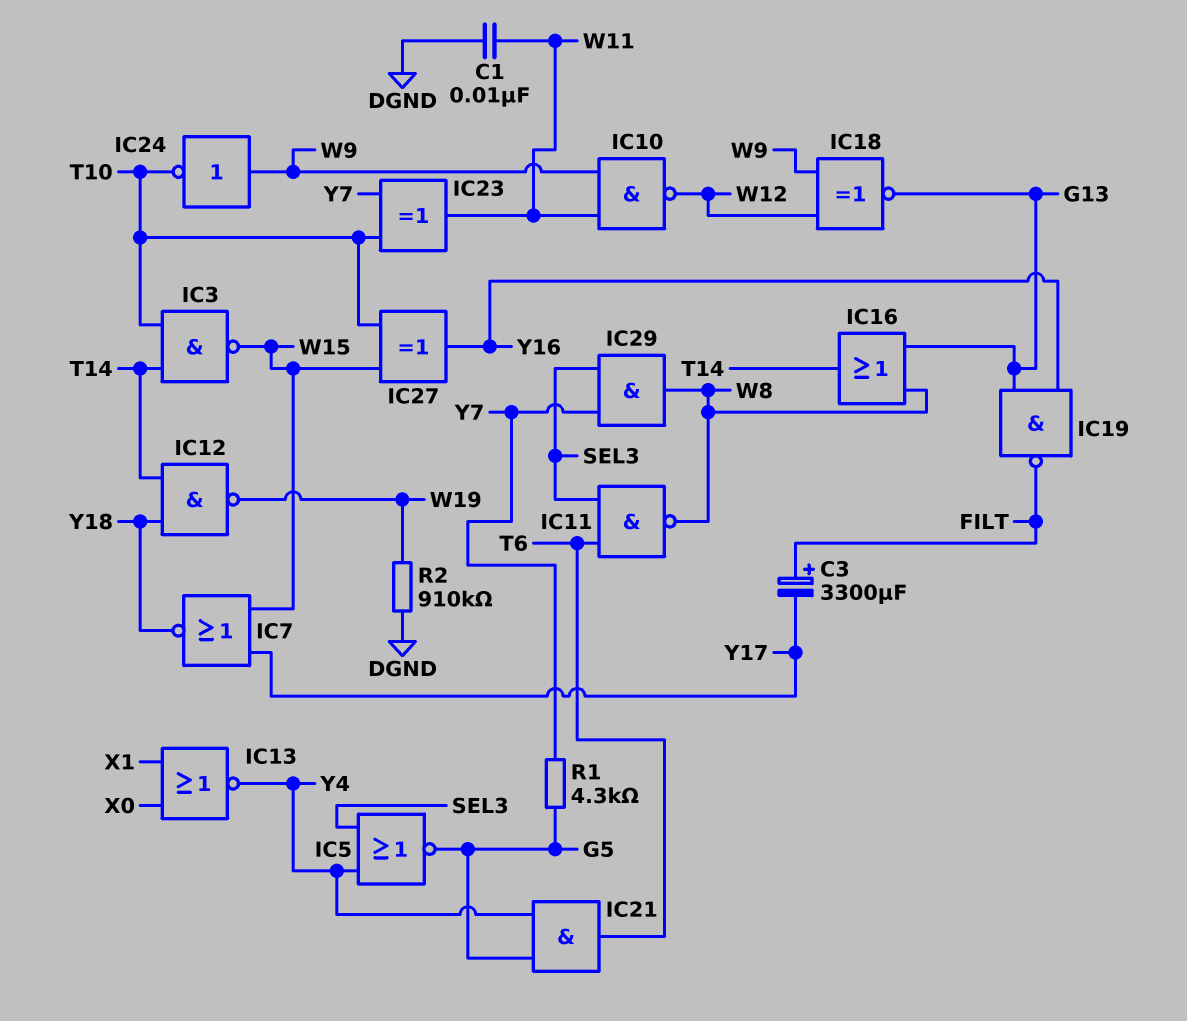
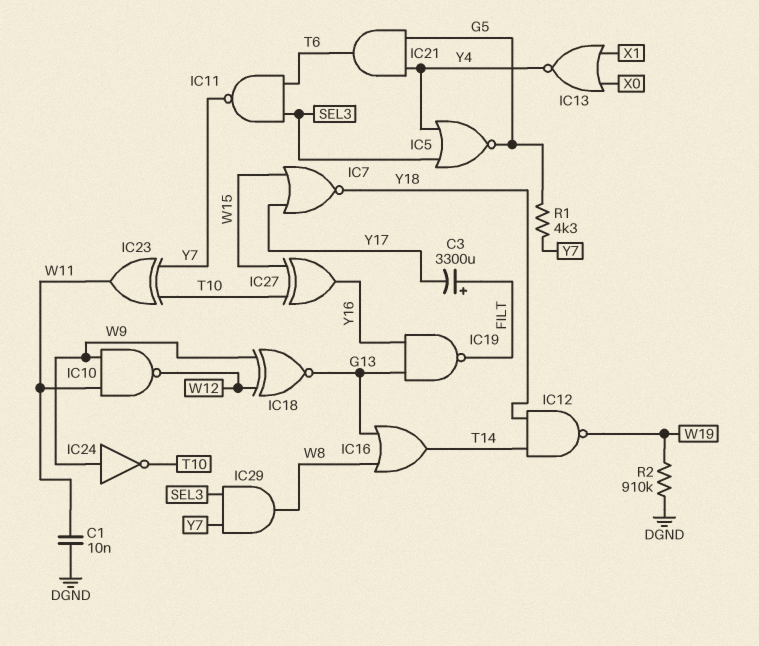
IC3: NAND (in T10, in T14, out W15) -> none
IC11: NAND (in SEL3, in T6, out W8) -> NAND (in SEL3, in T6, out Y7)

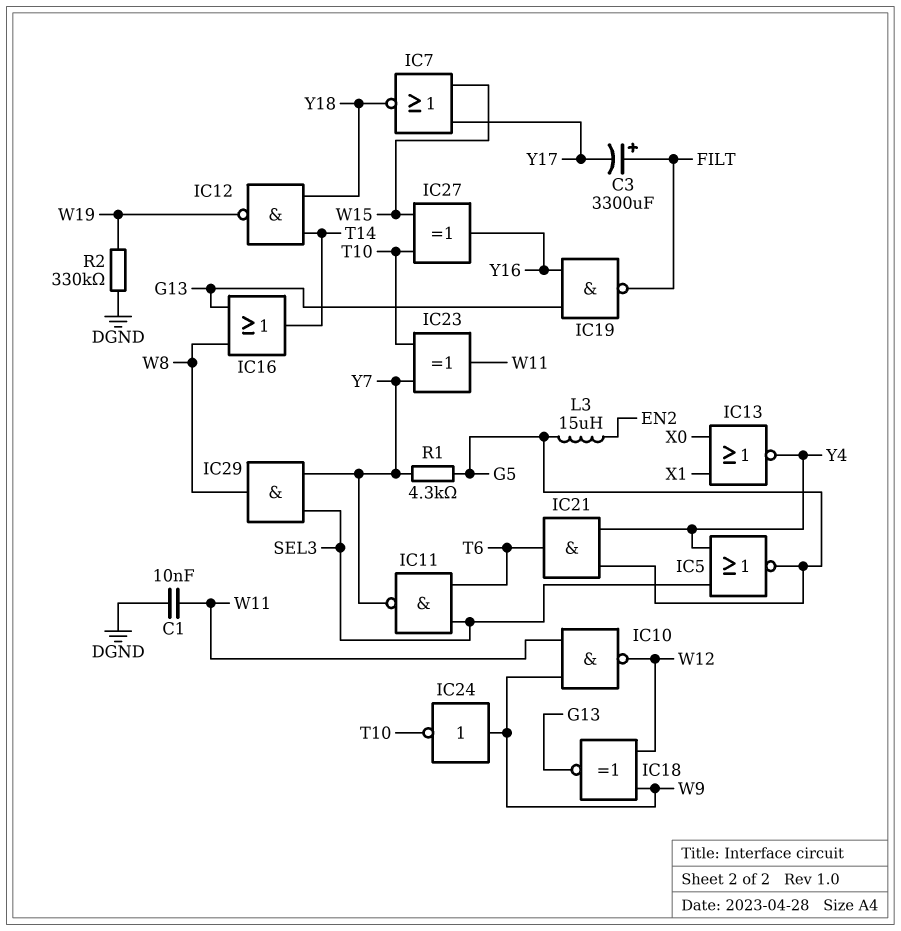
L3: none -> 15uH (EN2, G5)
R2: 910k (DGND, W19) -> 330k (DGND, W19)

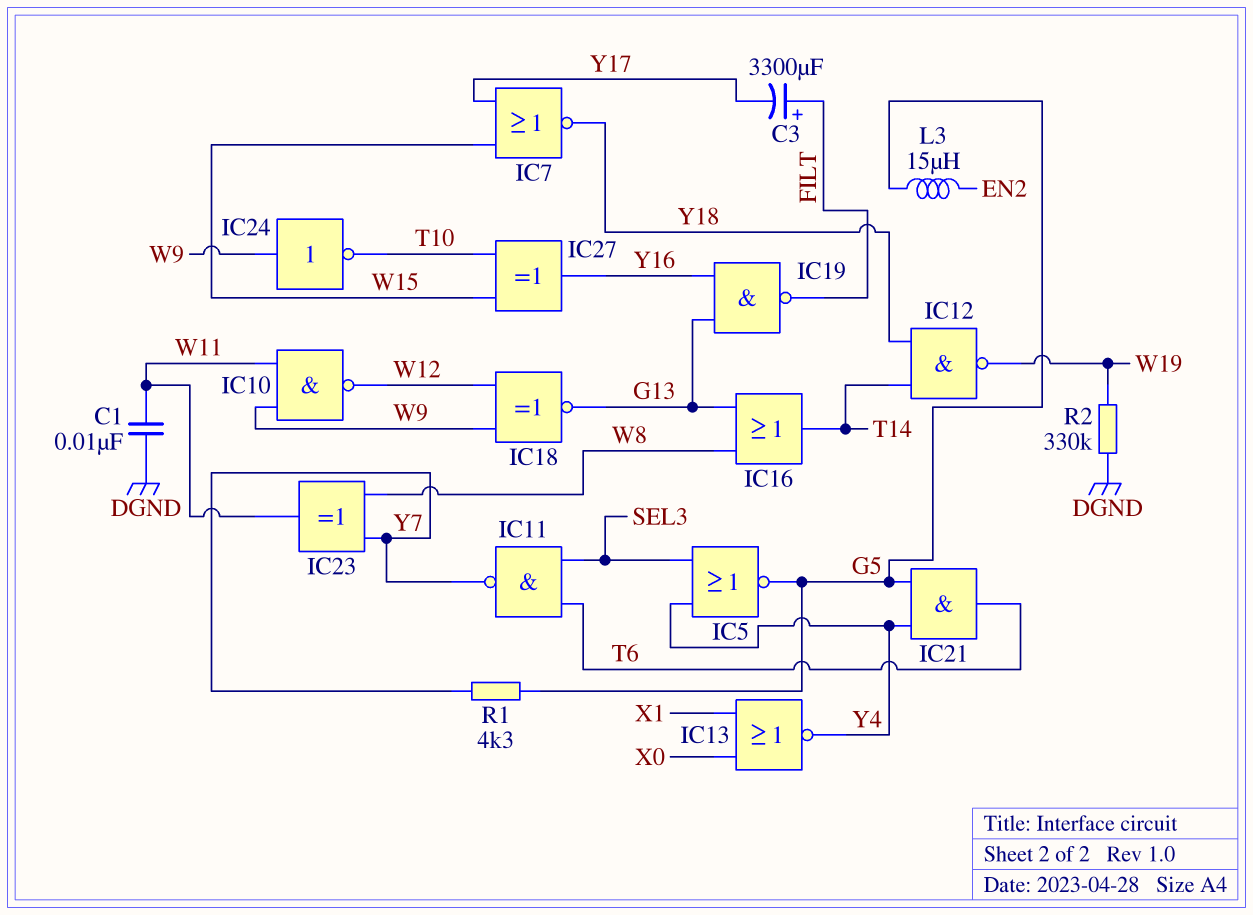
IC23: XOR (in T10, in Y7, out W11) -> XOR (in W8, in Y7, out W11)
IC29: AND (in SEL3, in Y7, out W8) -> none

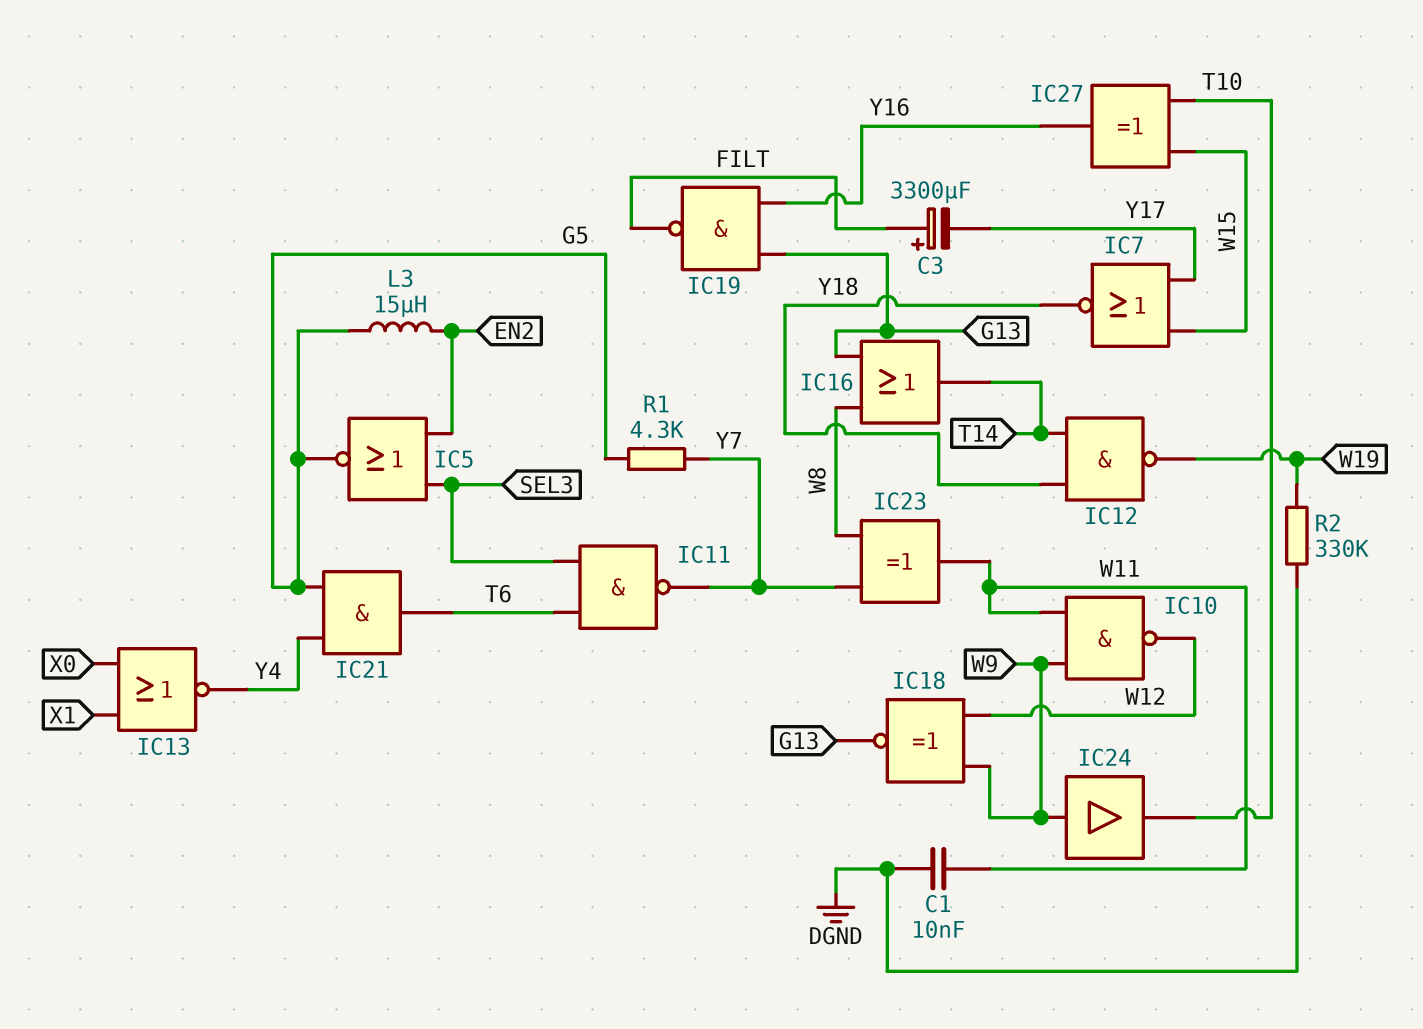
IC5: NOR (in SEL3, in Y4, out G5) -> NOR (in EN2, in SEL3, out G5)
IC24: NOT (in W9, out T10) -> buffer (in W9, out T10)

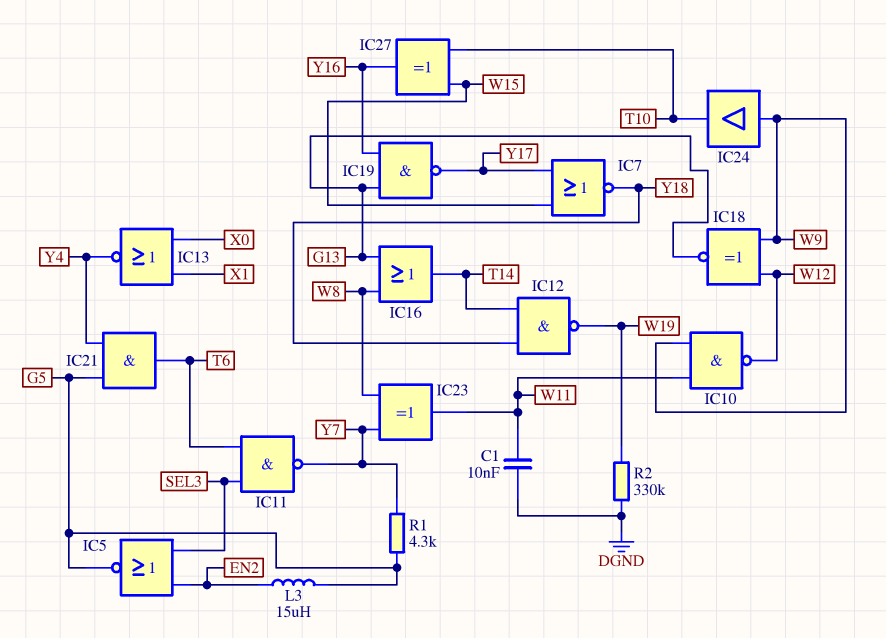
C3: 3300uF (plus FILT, minus Y17) -> none
IC19: NAND (in G13, in Y16, out FILT) -> NAND (in G13, in Y16, out Y17)

